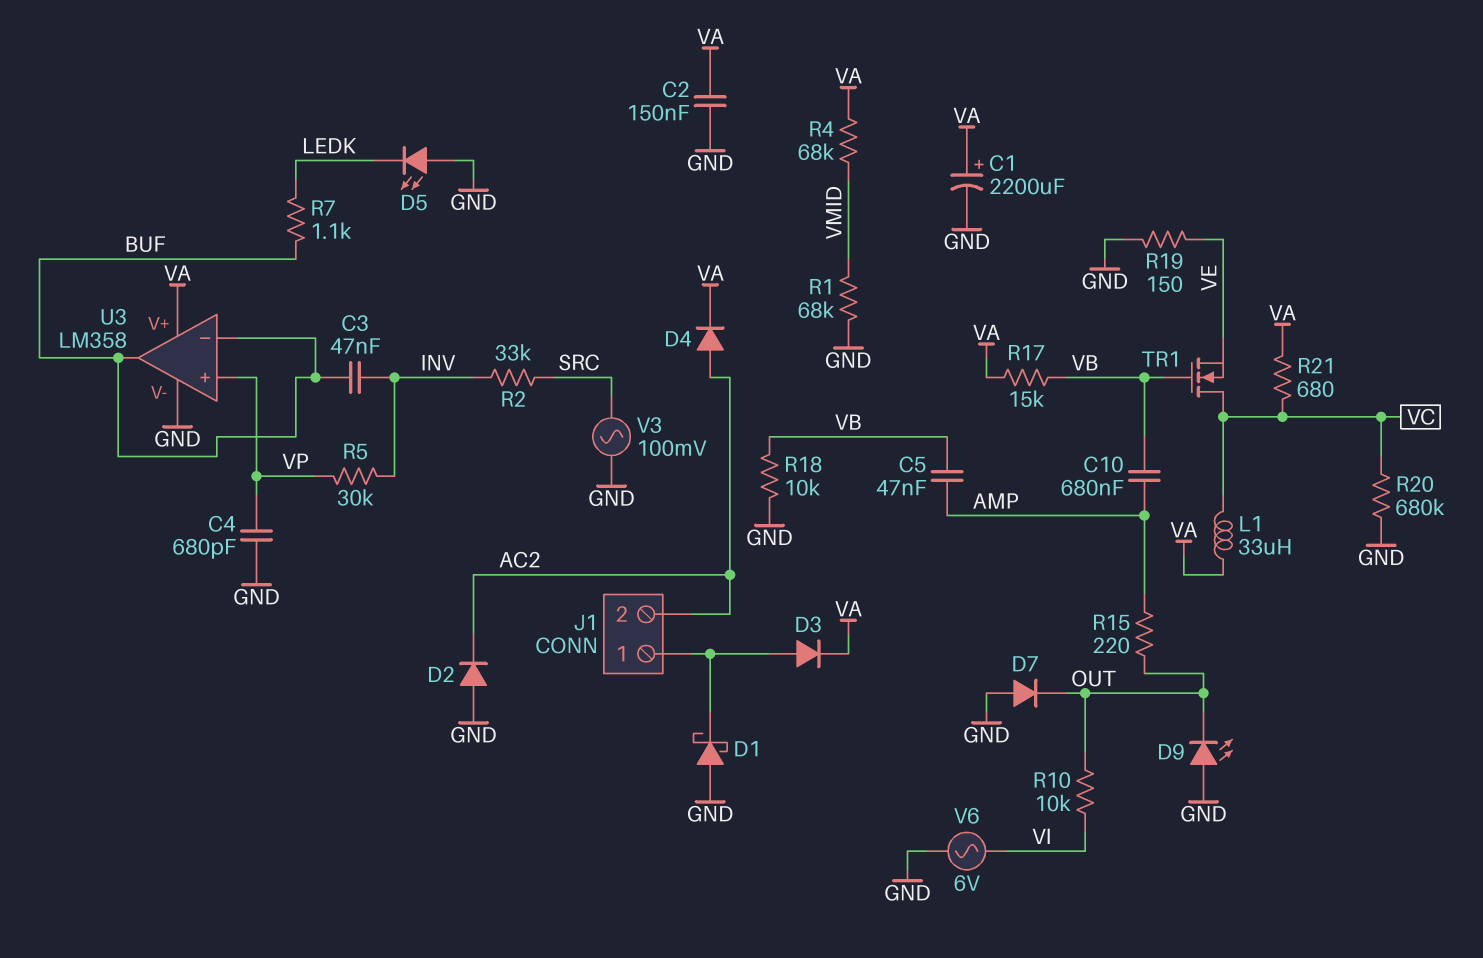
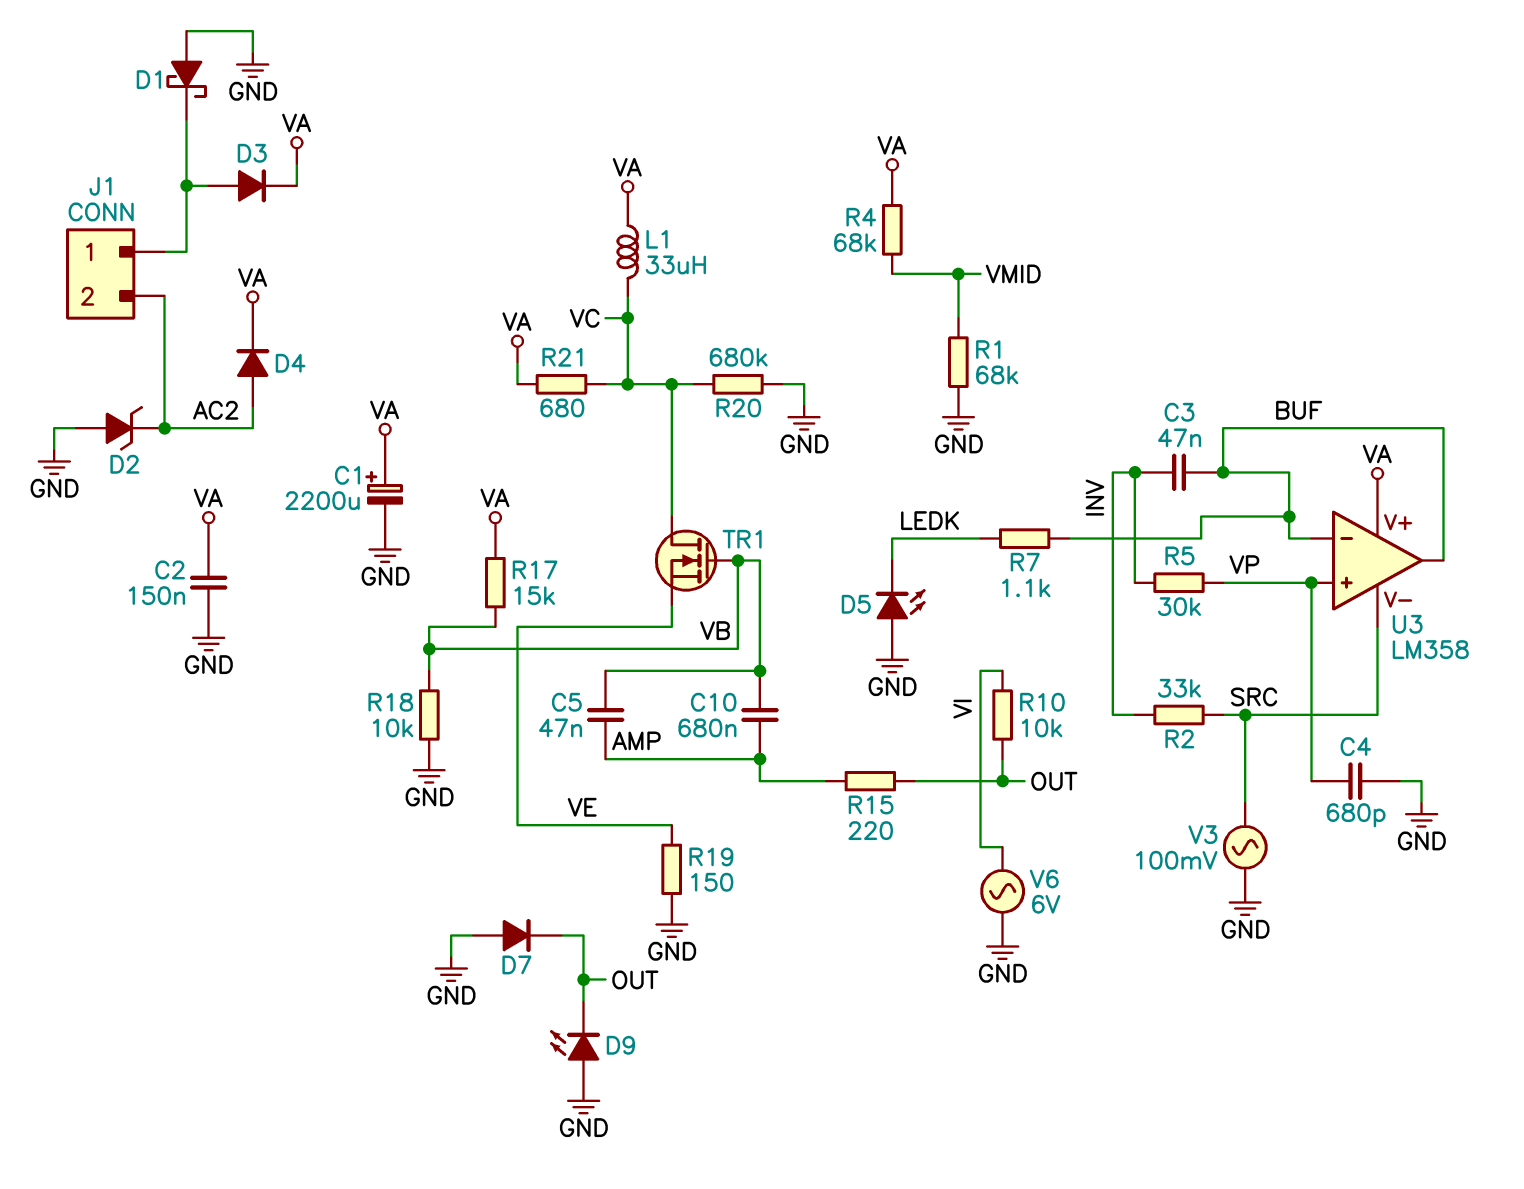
D2: diode (A GND, K AC2) -> zener (A GND, K AC2)
U3 pin V-: GND -> SRC

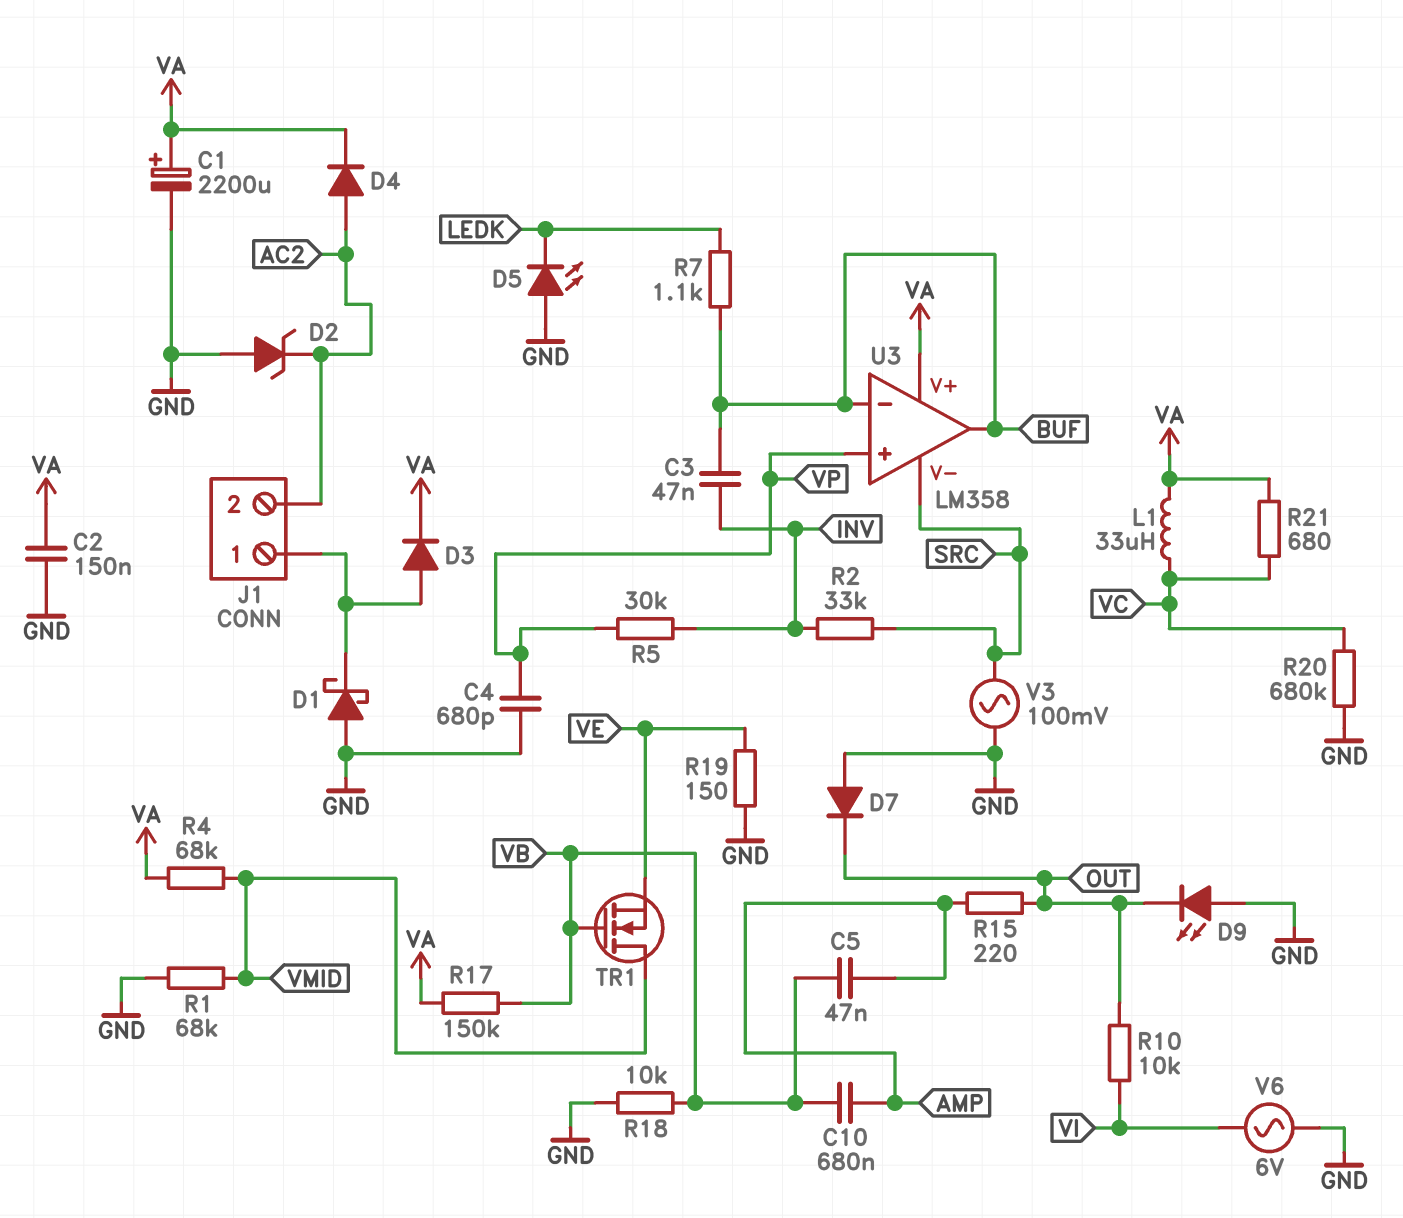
R17: 15k (VA, VB) -> 150k (VA, VB)
TR1: NMOS (G VB, D VC, S VE) -> NMOS (G VB, D VMID, S VE)

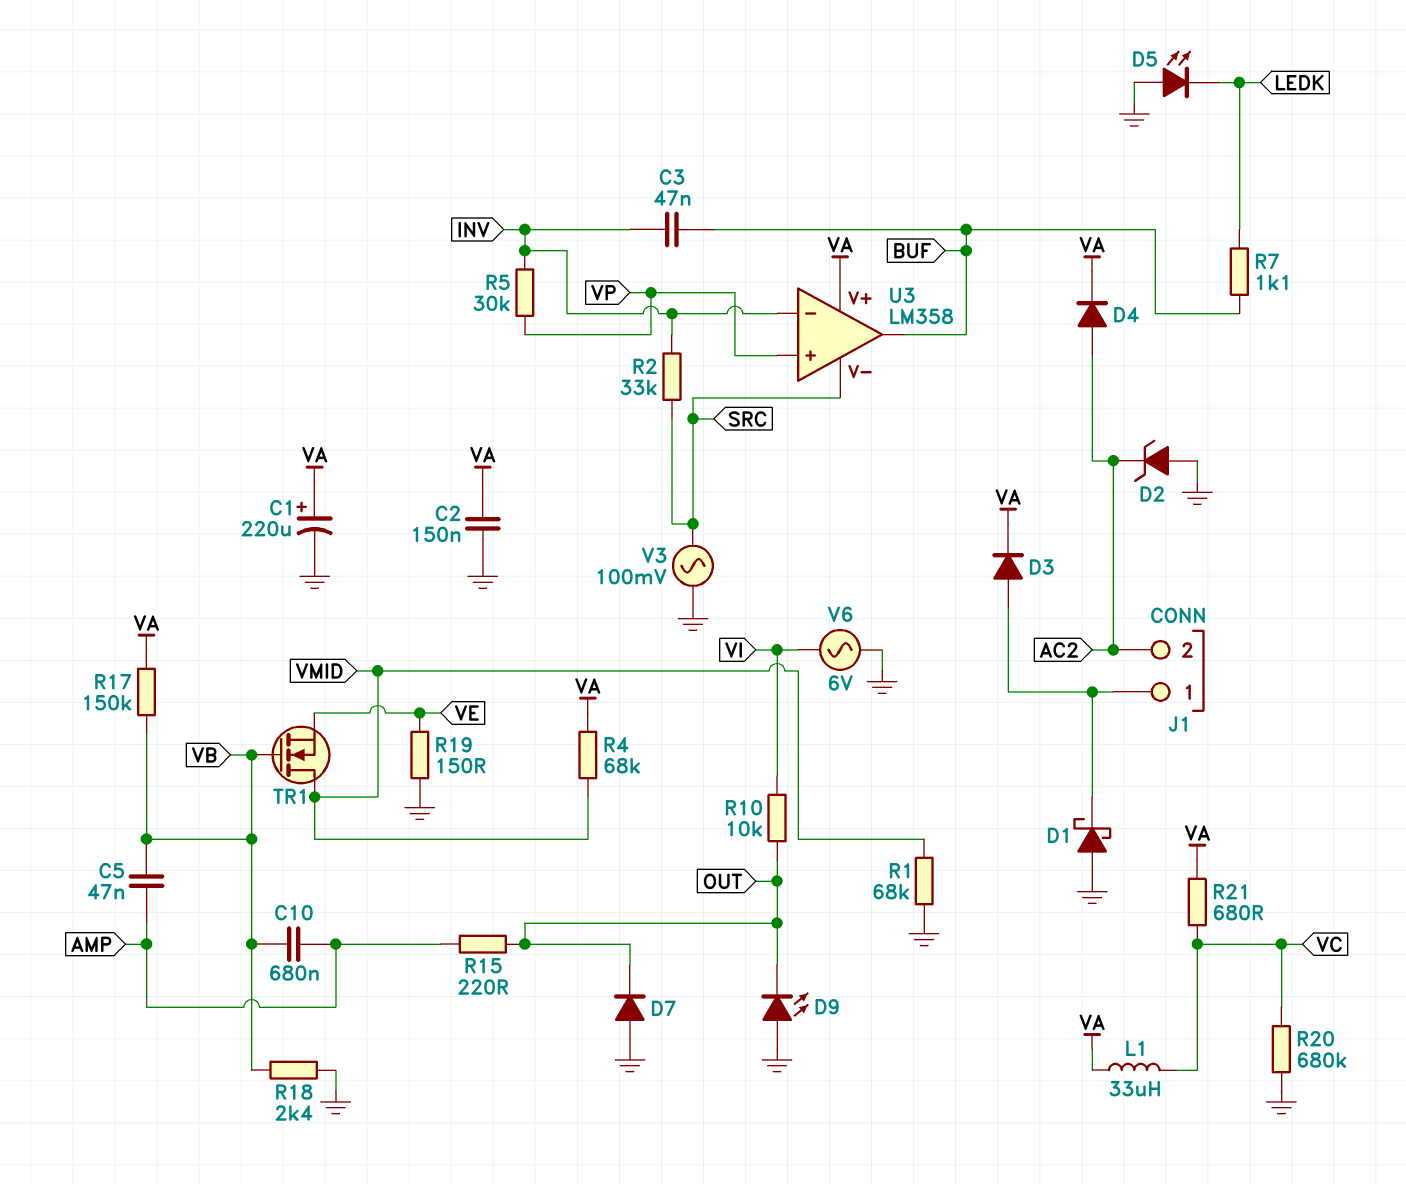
C1: 2200uF (plus VA, minus GND) -> 220uF (plus VA, minus GND)
C4: 680pF (GND, VP) -> none
R18: 10k (GND, VB) -> 2.4k (GND, VB)
U3 pin in-: BUF -> INV

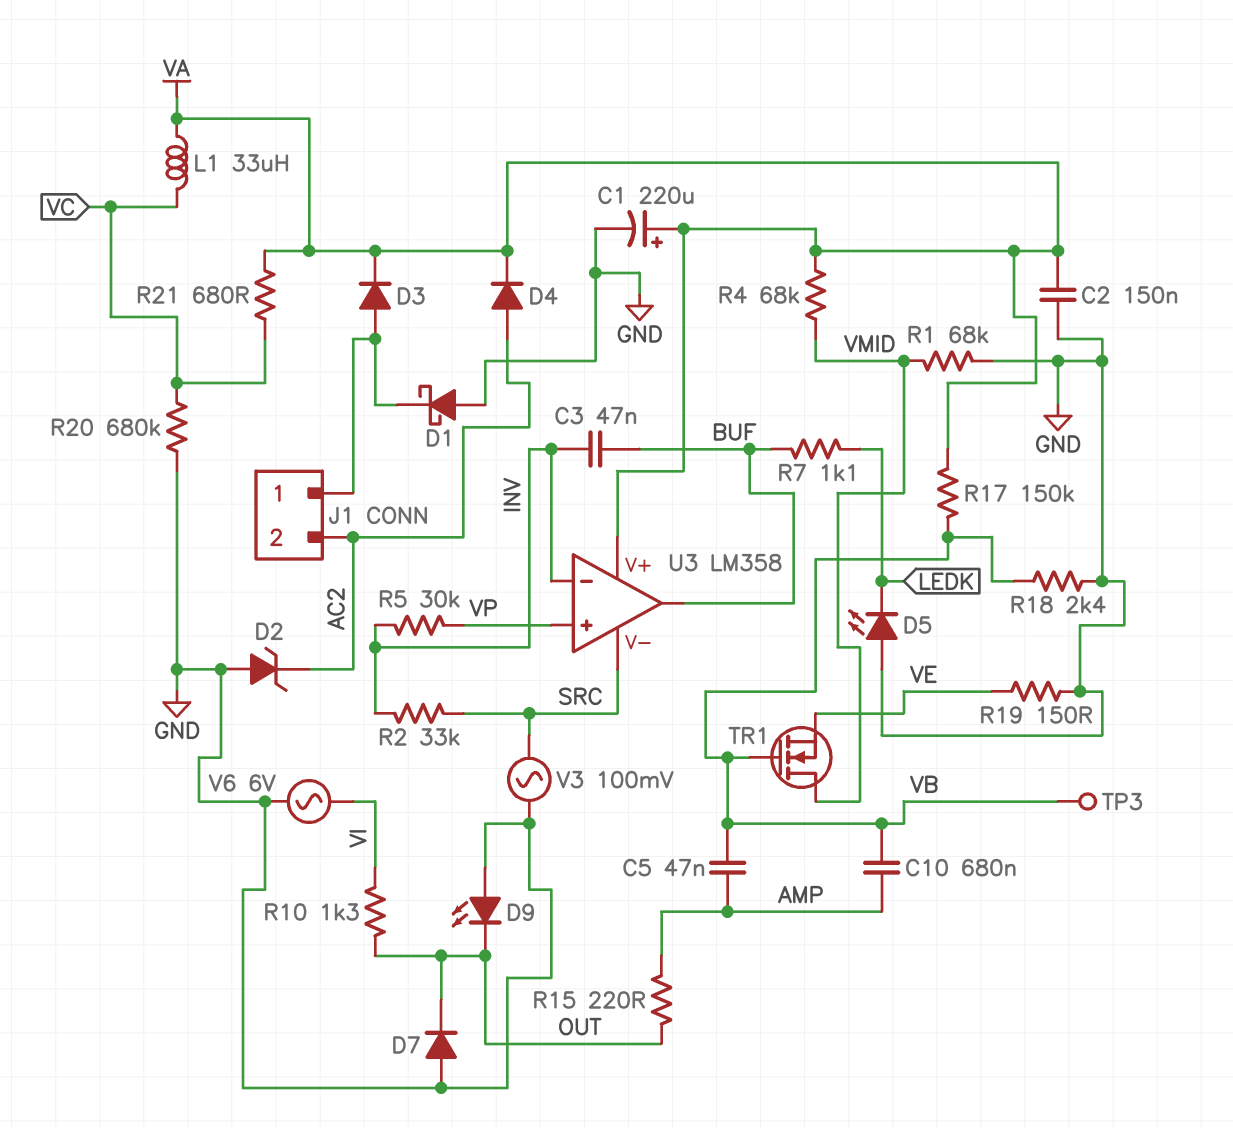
R10: 10k (OUT, VI) -> 1.3k (OUT, VI)
TP3: none -> test point (VB)

